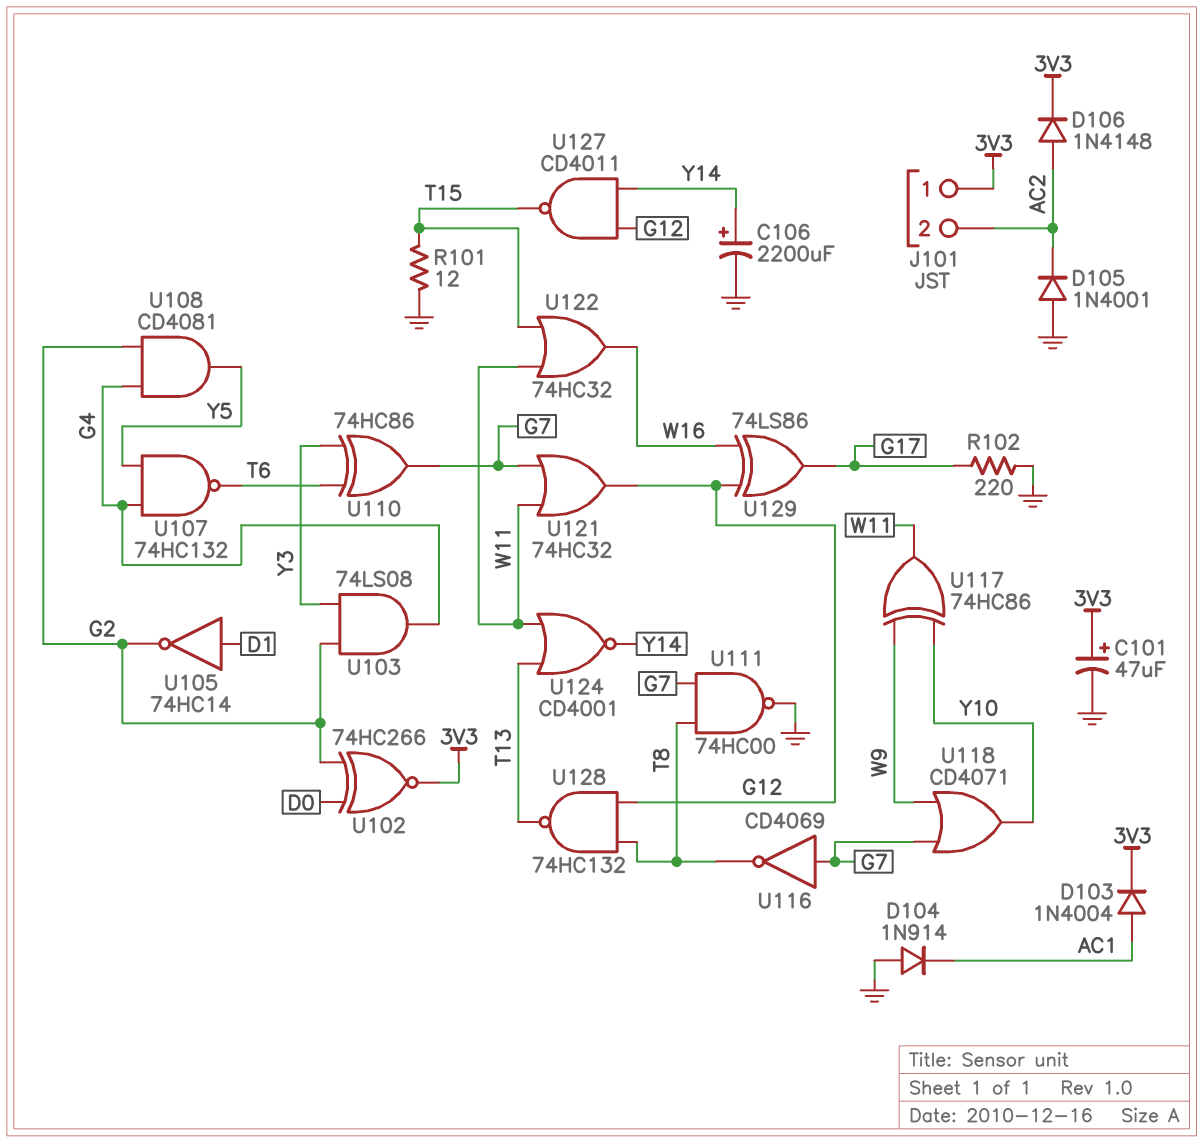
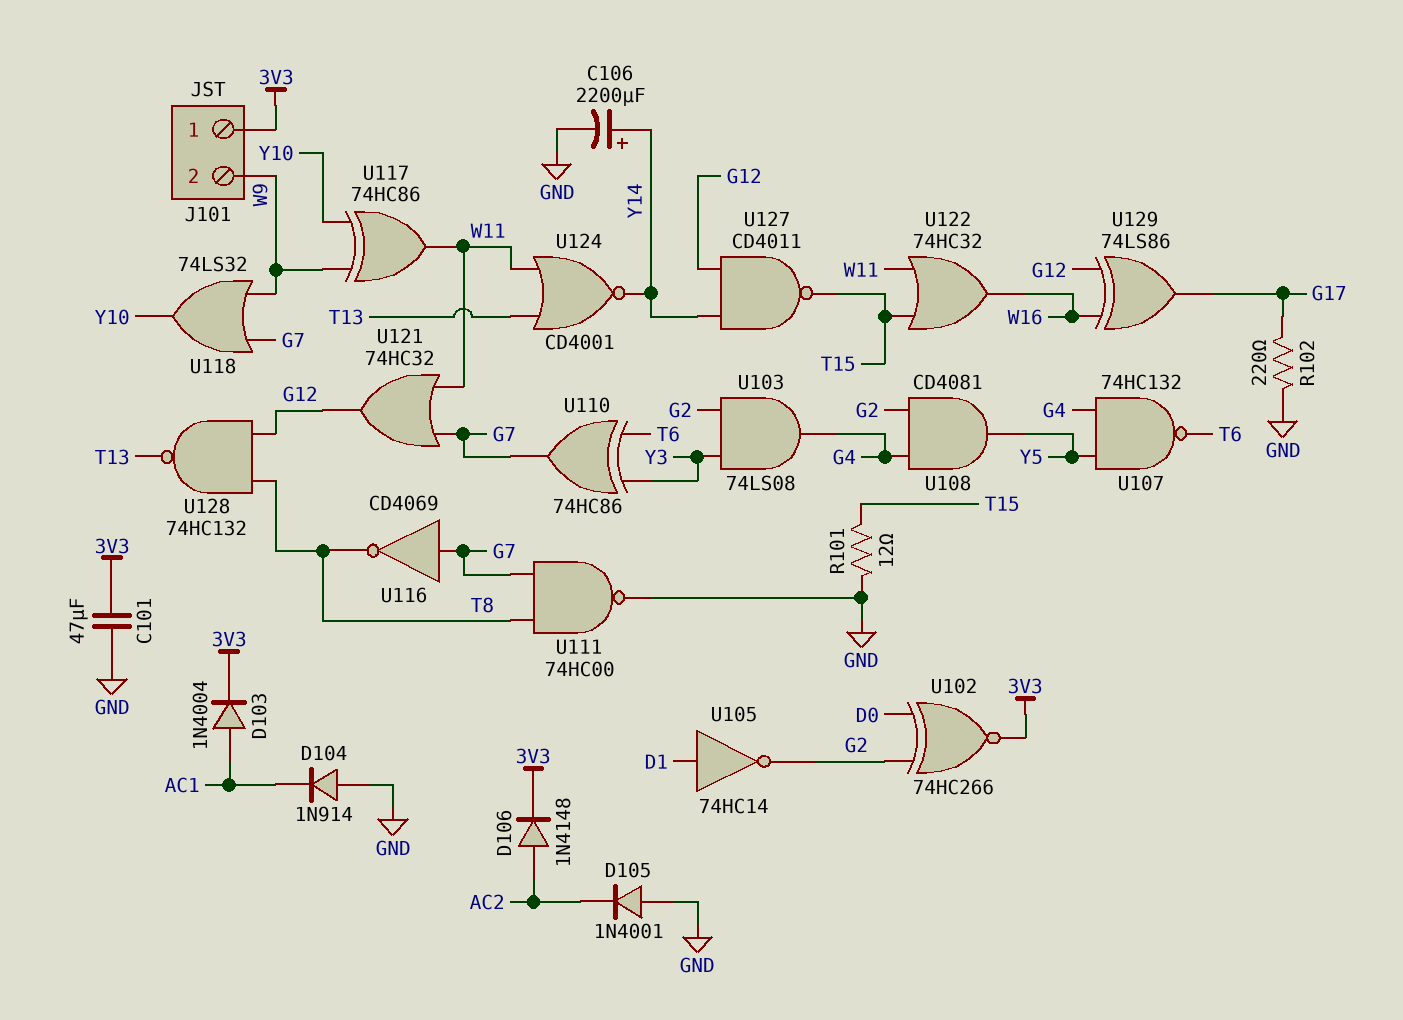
C101: 47uF (plus 3V3, minus GND) -> 47uF (3V3, GND)
J101 pin 2: AC2 -> W9
U118: OR CD4071 (in G7, in W9, out Y10) -> OR 74LS32 (in G7, in W9, out Y10)

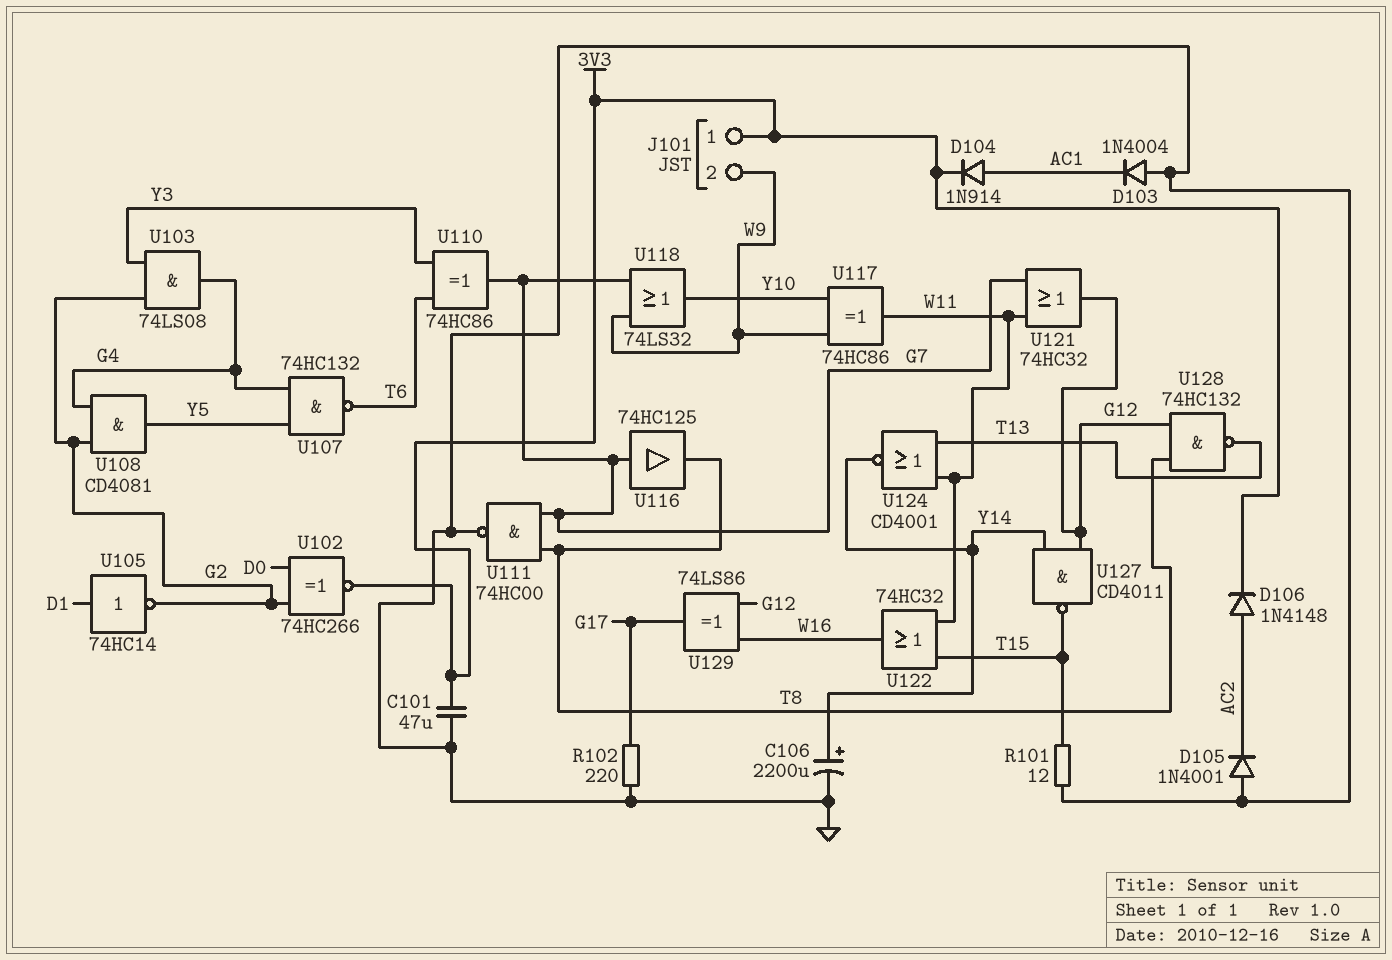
D103: diode 1N4004 (A AC1, K 3V3) -> diode 1N4004 (A GND, K AC1)
D104: diode 1N914 (A GND, K AC1) -> diode 1N914 (A AC1, K 3V3)
U116: NOT CD4069 (in G7, out T8) -> buffer 74HC125 (in G7, out T8)

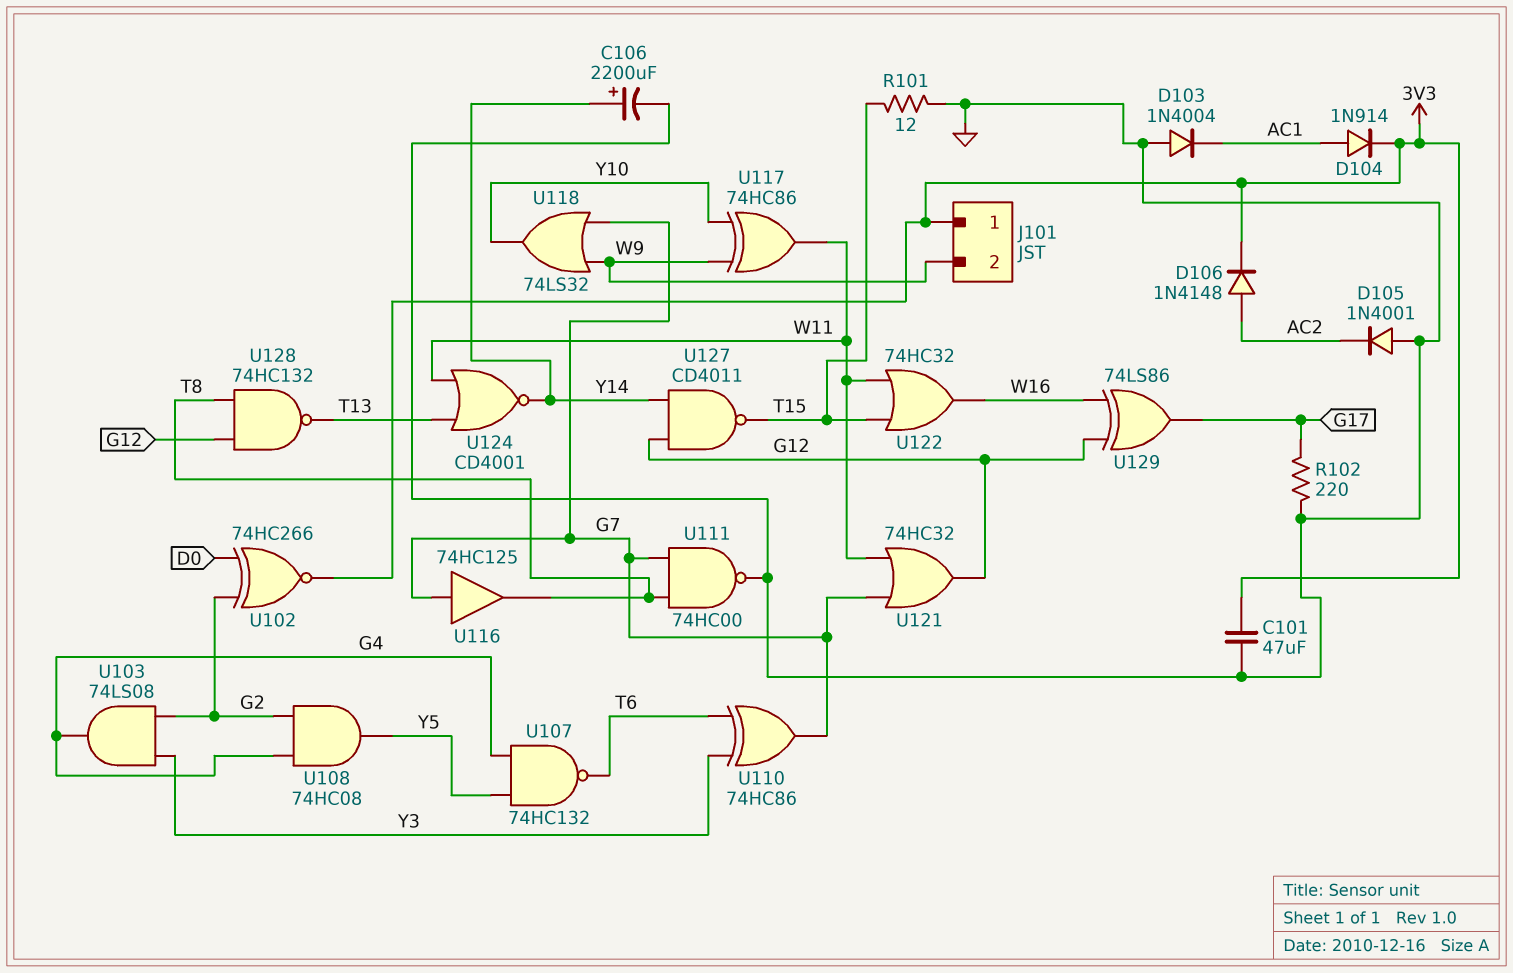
U105: NOT 74HC14 (in D1, out G2) -> none
U108: AND CD4081 (in G2, in G4, out Y5) -> AND 74HC08 (in G2, in G4, out Y5)

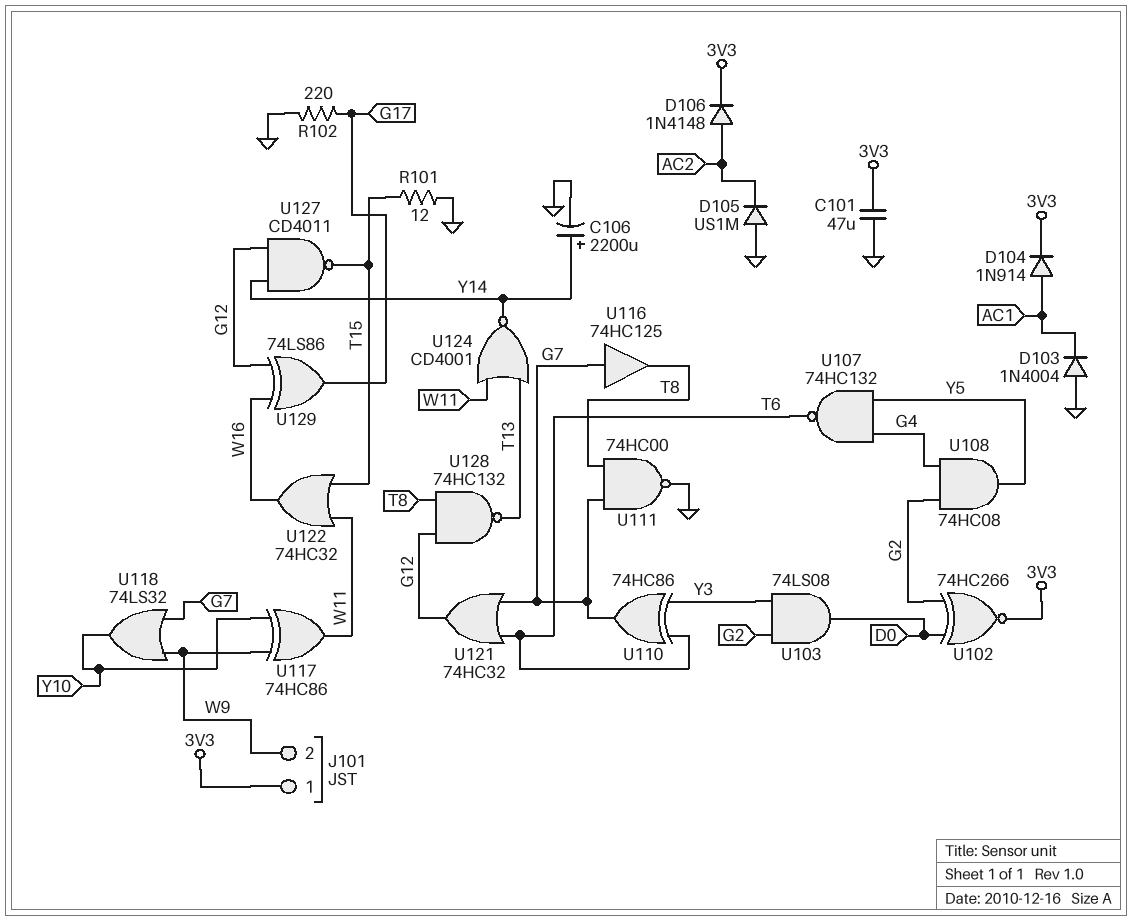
D105: diode 1N4001 (A GND, K AC2) -> diode US1M (A GND, K AC2)
U103: AND 74LS08 (in G2, in Y3, out G4) -> AND 74LS08 (in G2, in Y3, out D0)
U121: OR 74HC32 (in G7, in W11, out G12) -> OR 74HC32 (in G7, in T6, out G12)

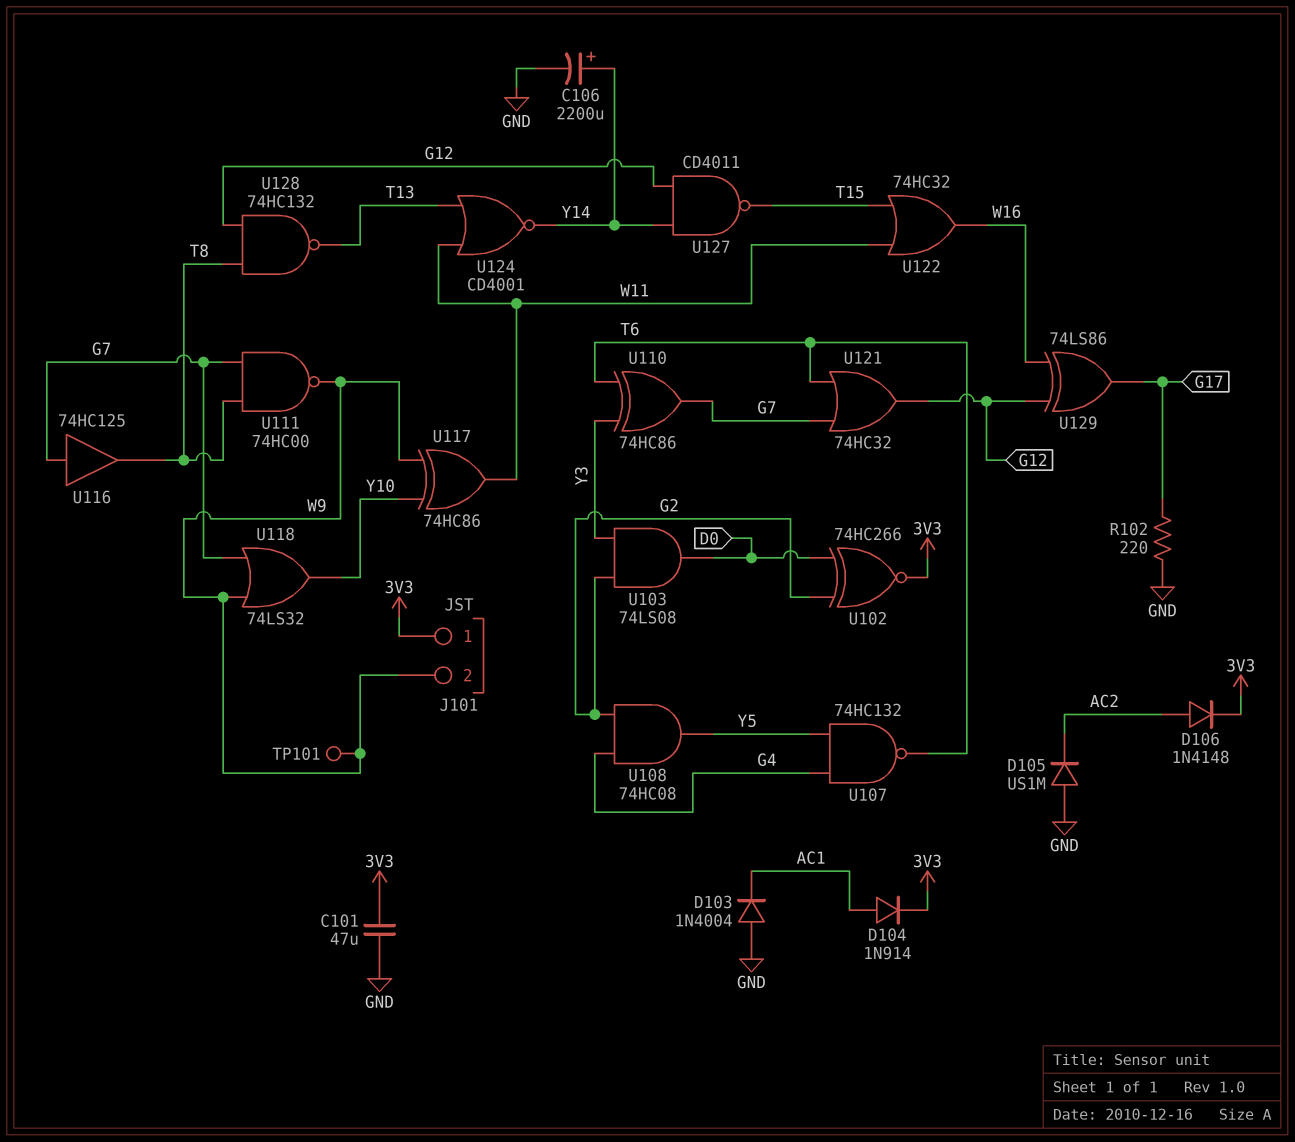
R101: 12 (GND, T15) -> none
TP101: none -> test point (W9)
U111: NAND 74HC00 (in G7, in T8, out GND) -> NAND 74HC00 (in G7, in T8, out W9)

